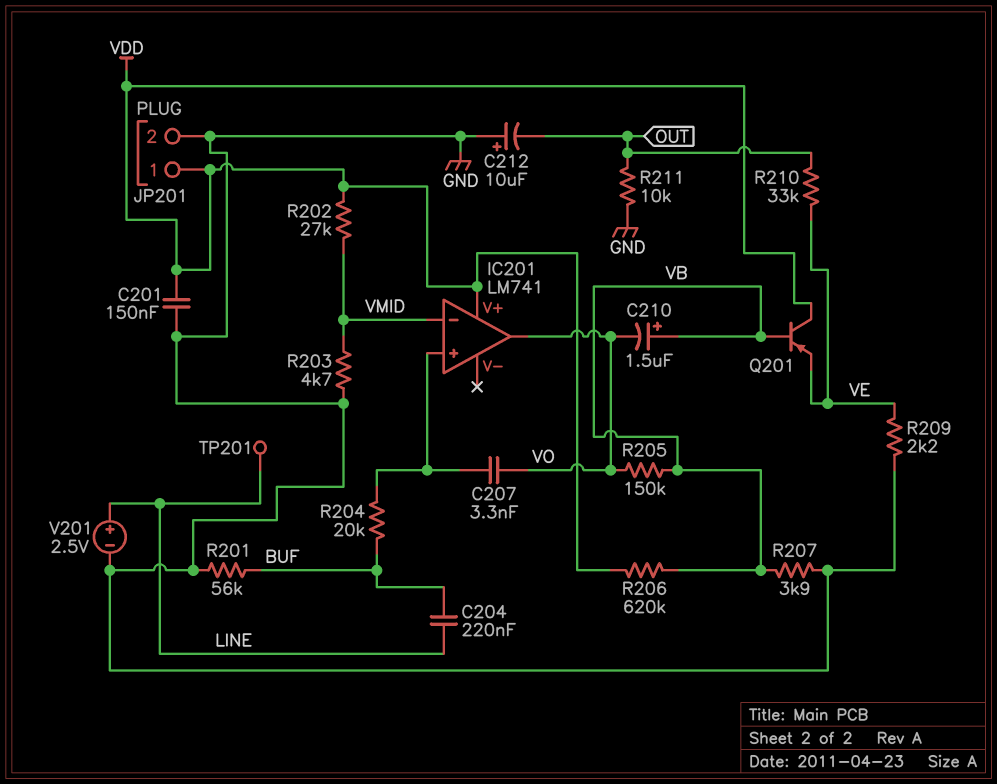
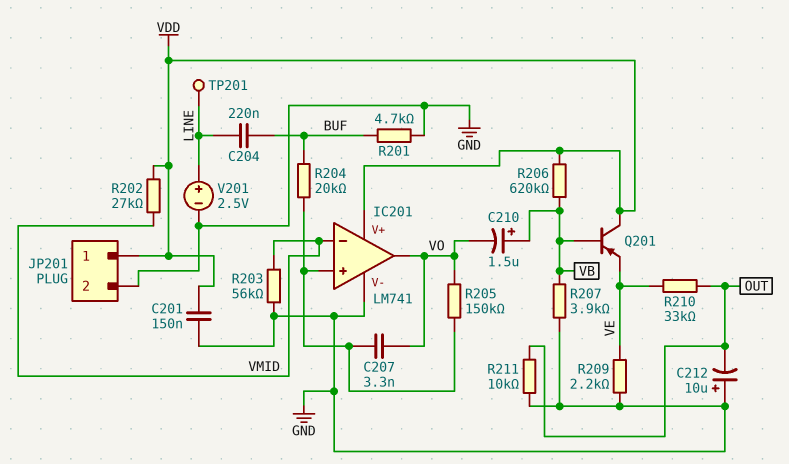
IC201 pin V-: none -> GND
R201: 56k (BUF, GND) -> 4.7k (BUF, GND)
R203: 4.7k (GND, VMID) -> 56k (GND, VMID)
R205: 150k (VB, VO) -> 150k (IC201/in+, VO)

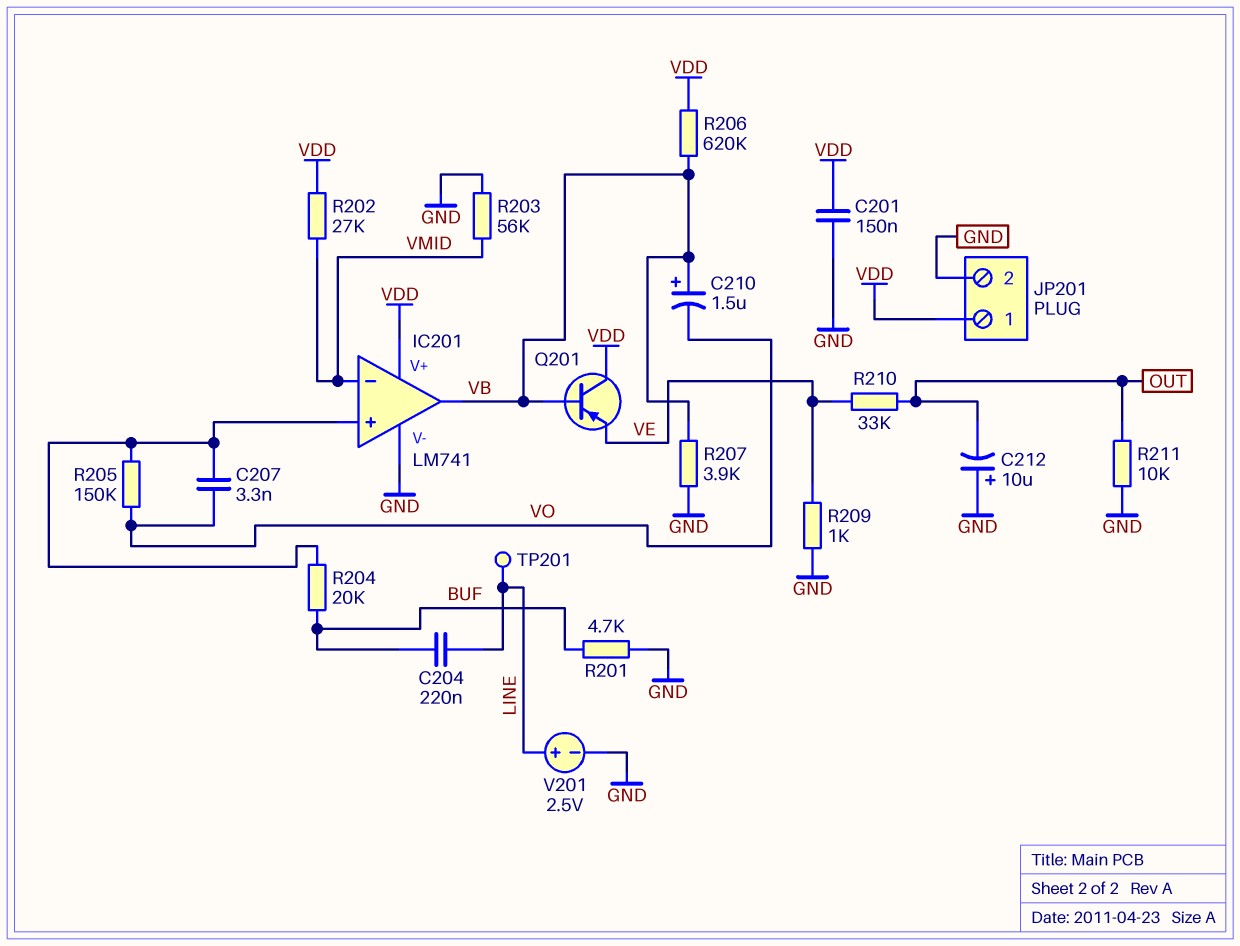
IC201 pin out: VO -> VB
R209: 2.2k (GND, VE) -> 1k (GND, VE)

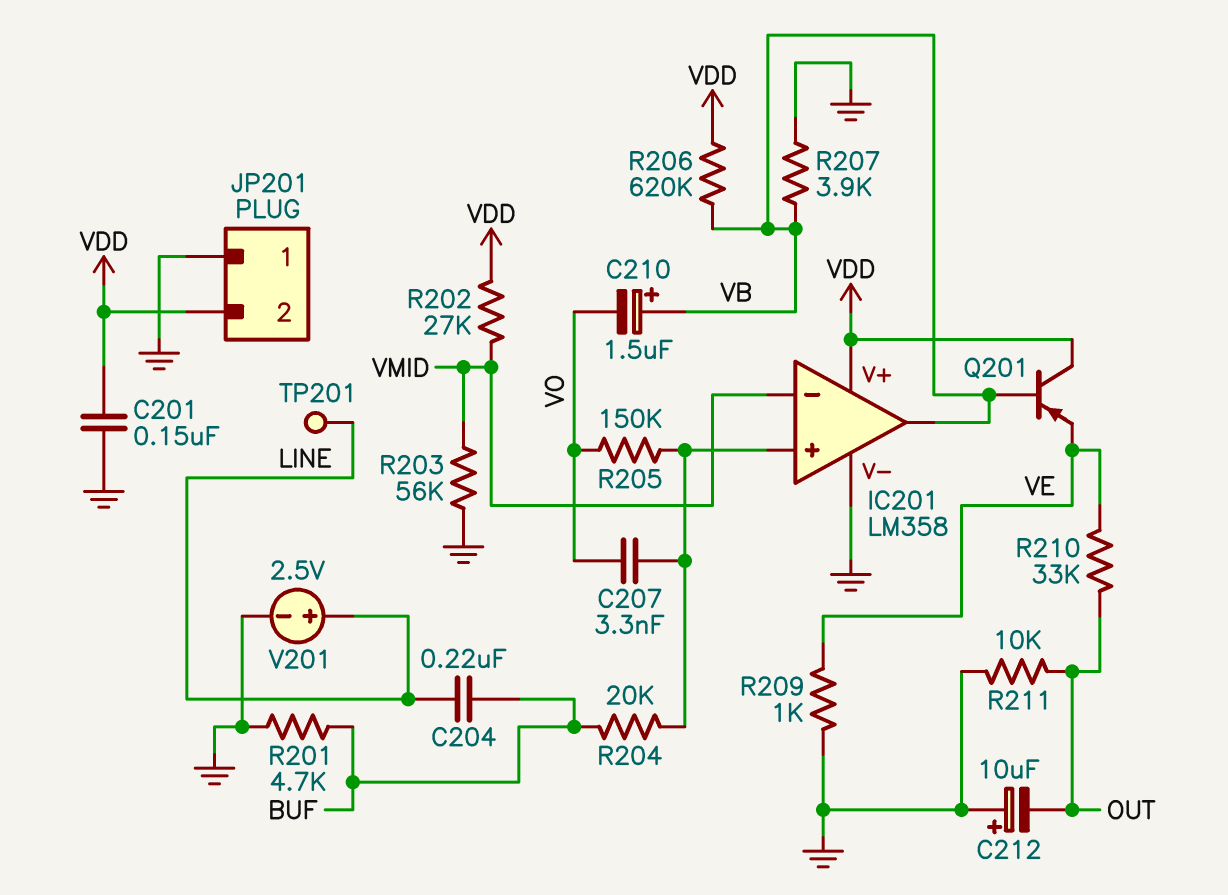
IC201: LM741 -> LM358
JP201 pin 1: VDD -> GND
JP201 pin 2: GND -> VDD

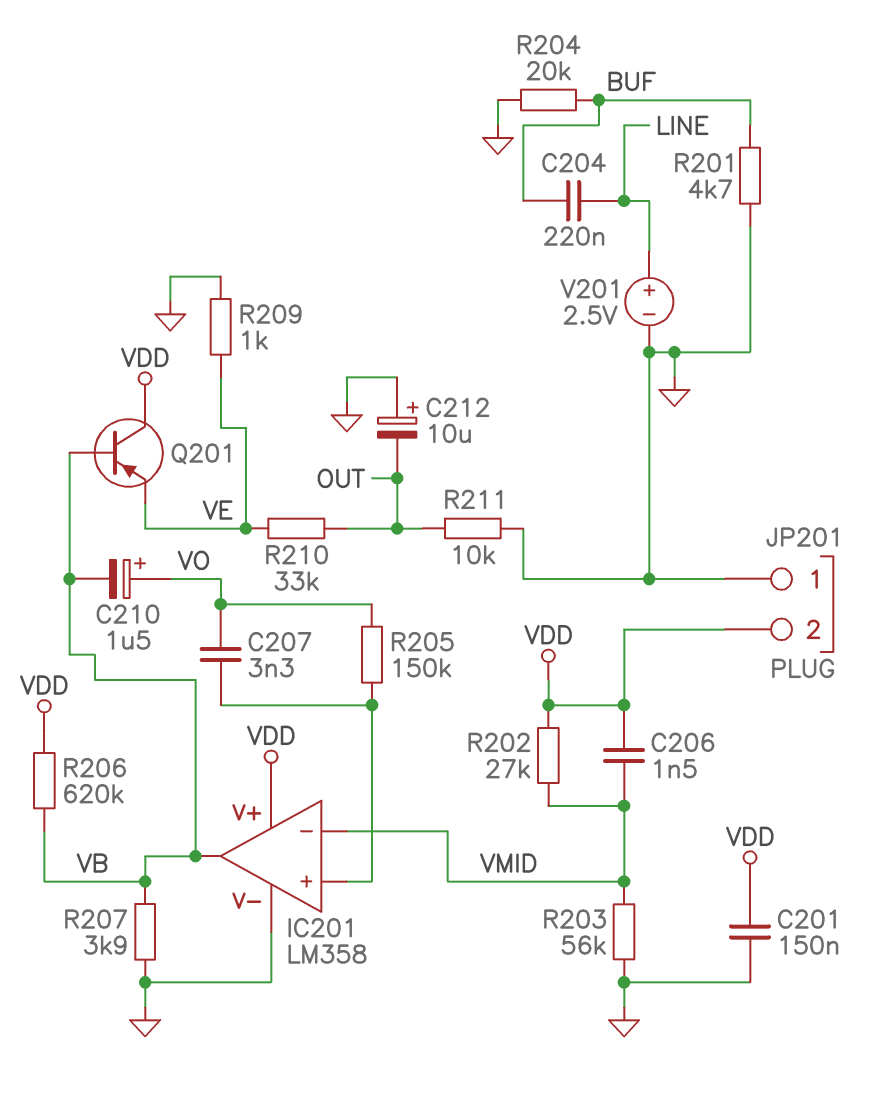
C206: none -> 1.5nF (VDD, VMID)
C210: 1.5uF (plus VB, minus VO) -> 1.5uF (plus VO, minus VB)
R204: 20k (BUF, IC201/in+) -> 20k (BUF, GND)
TP201: test point (LINE) -> none

